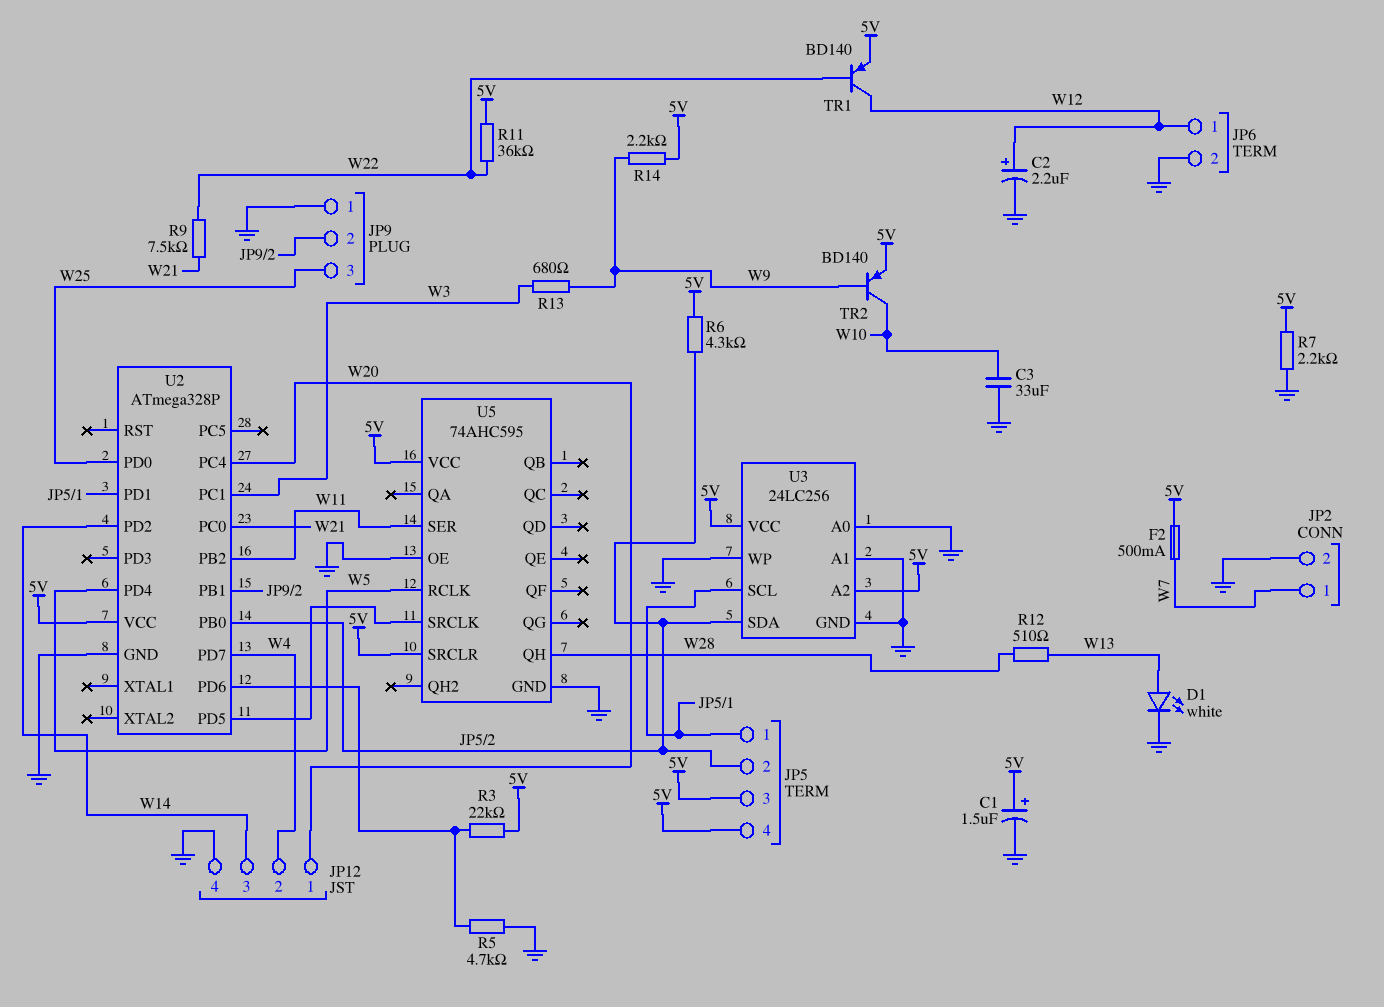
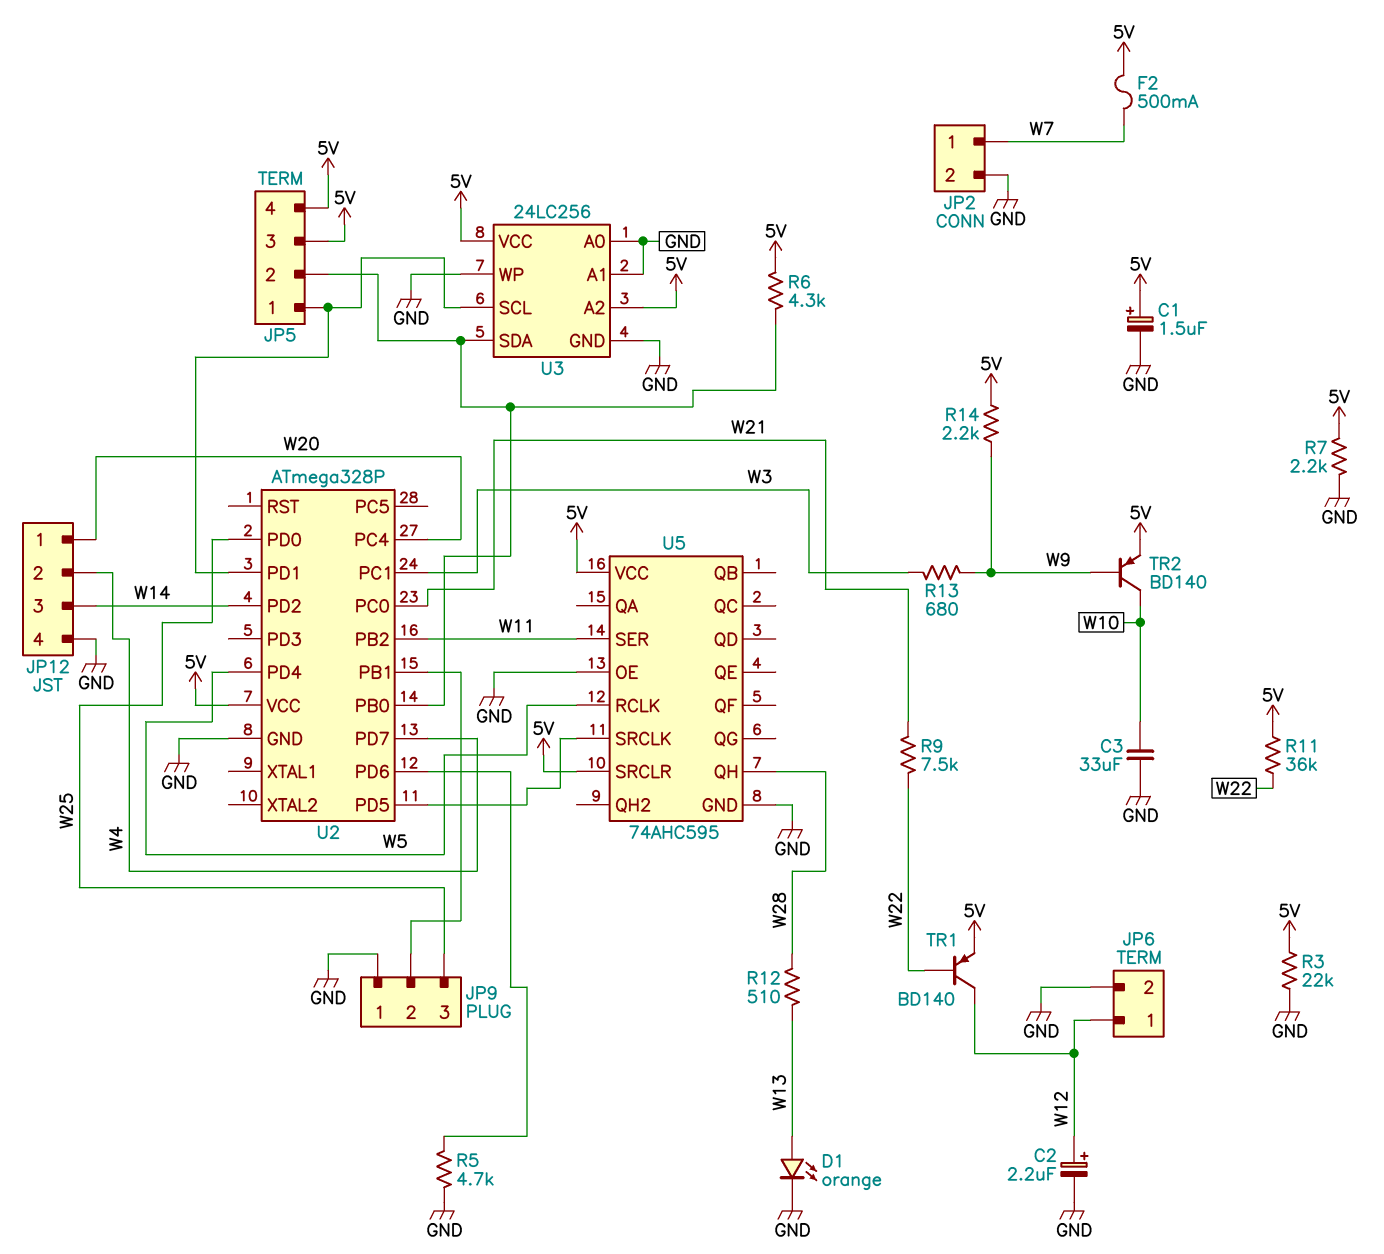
D1: LED white (A W13, K GND) -> LED orange (A W13, K GND)
R3: 22k (5V, U2/PD6) -> 22k (5V, GND)

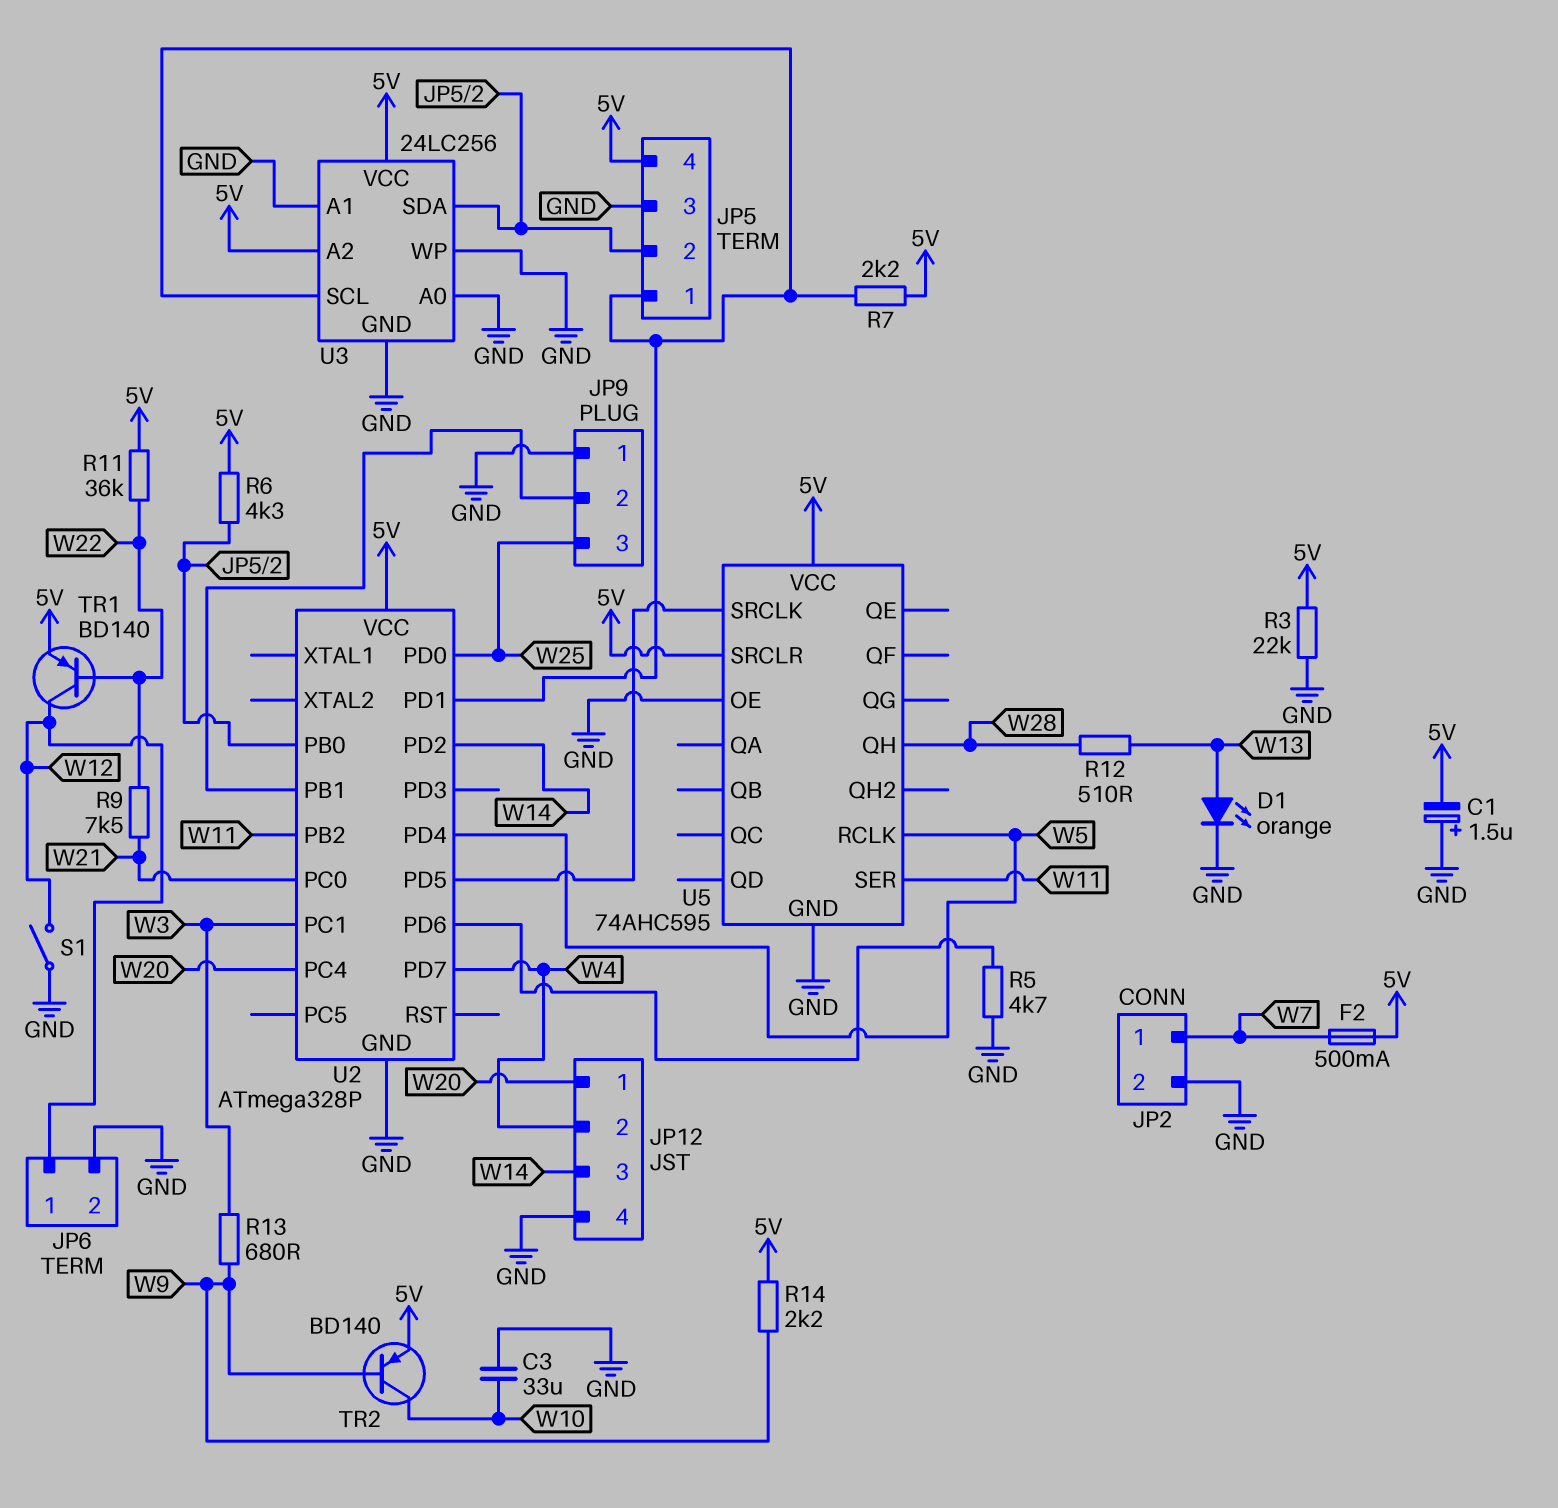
C1: 1.5uF (plus 5V, minus GND) -> 1.5uF (plus GND, minus 5V)
C2: 2.2uF (plus W12, minus GND) -> none
JP5 pin 3: 5V -> GND
R7: 2.2k (5V, GND) -> 2.2k (5V, JP5/1)
S1: none -> switch (GND, W12)

